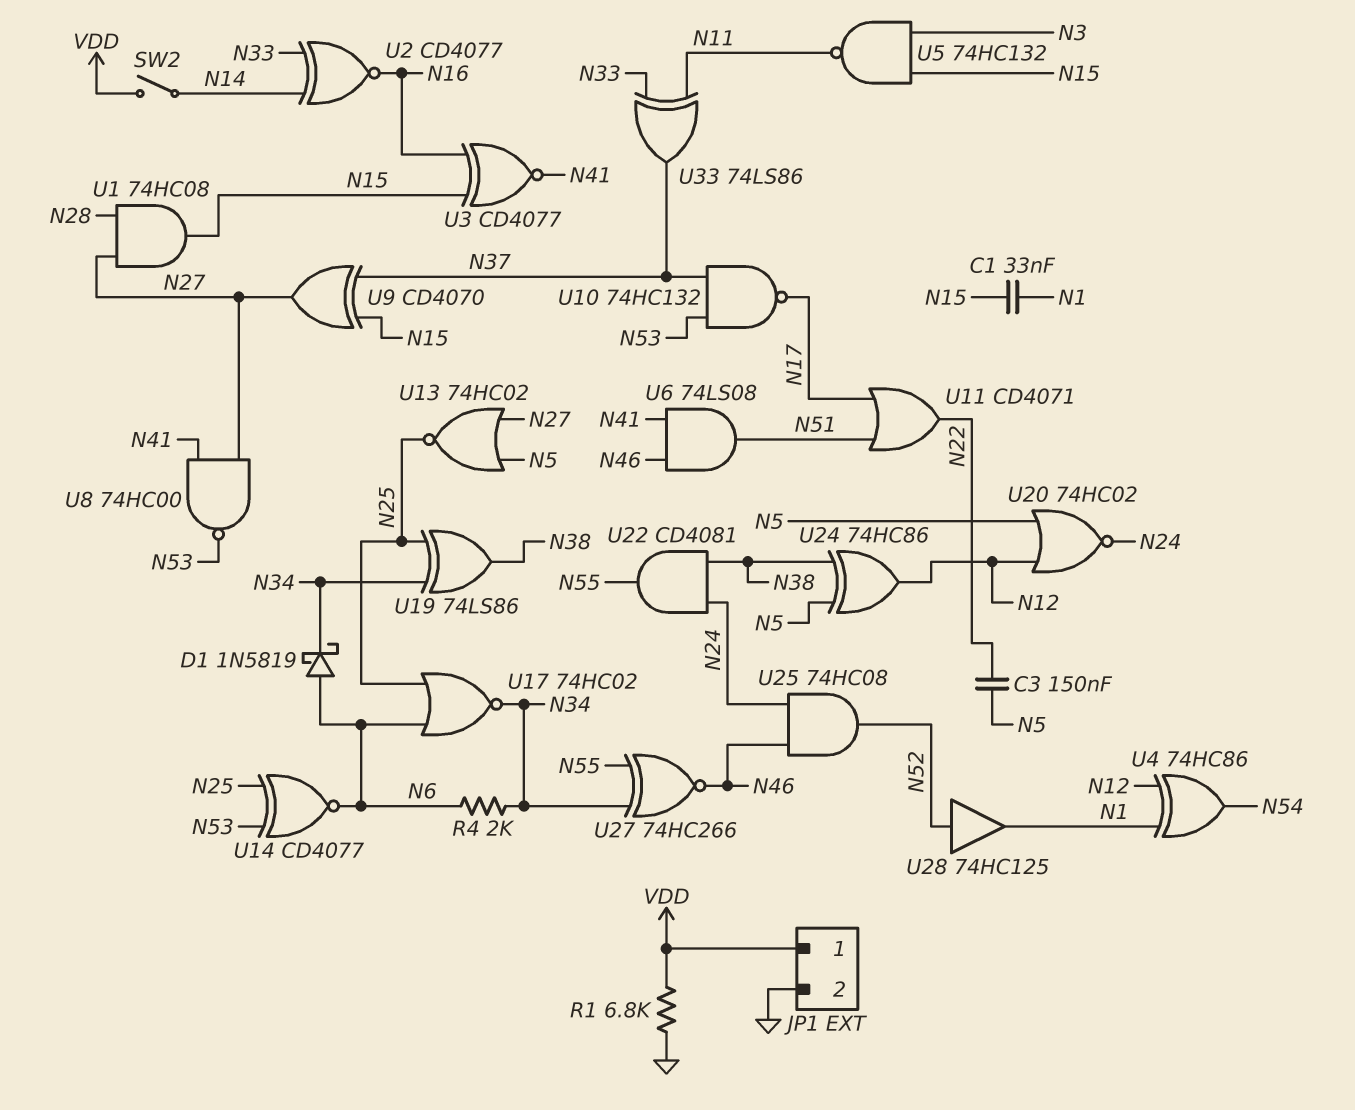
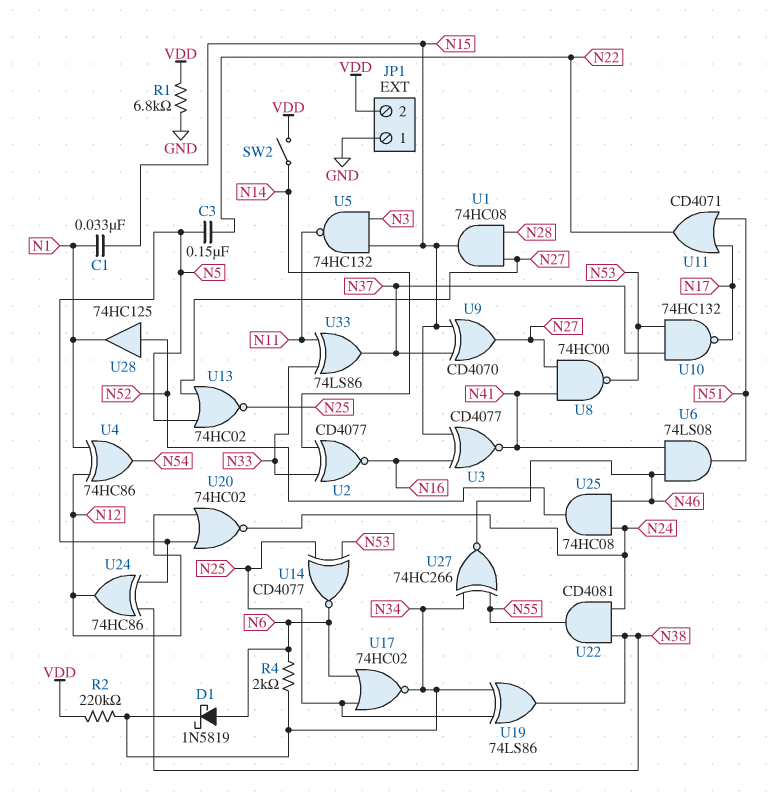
JP1 pin 1: VDD -> GND
JP1 pin 2: GND -> VDD
R2: none -> 220k (N34, VDD)

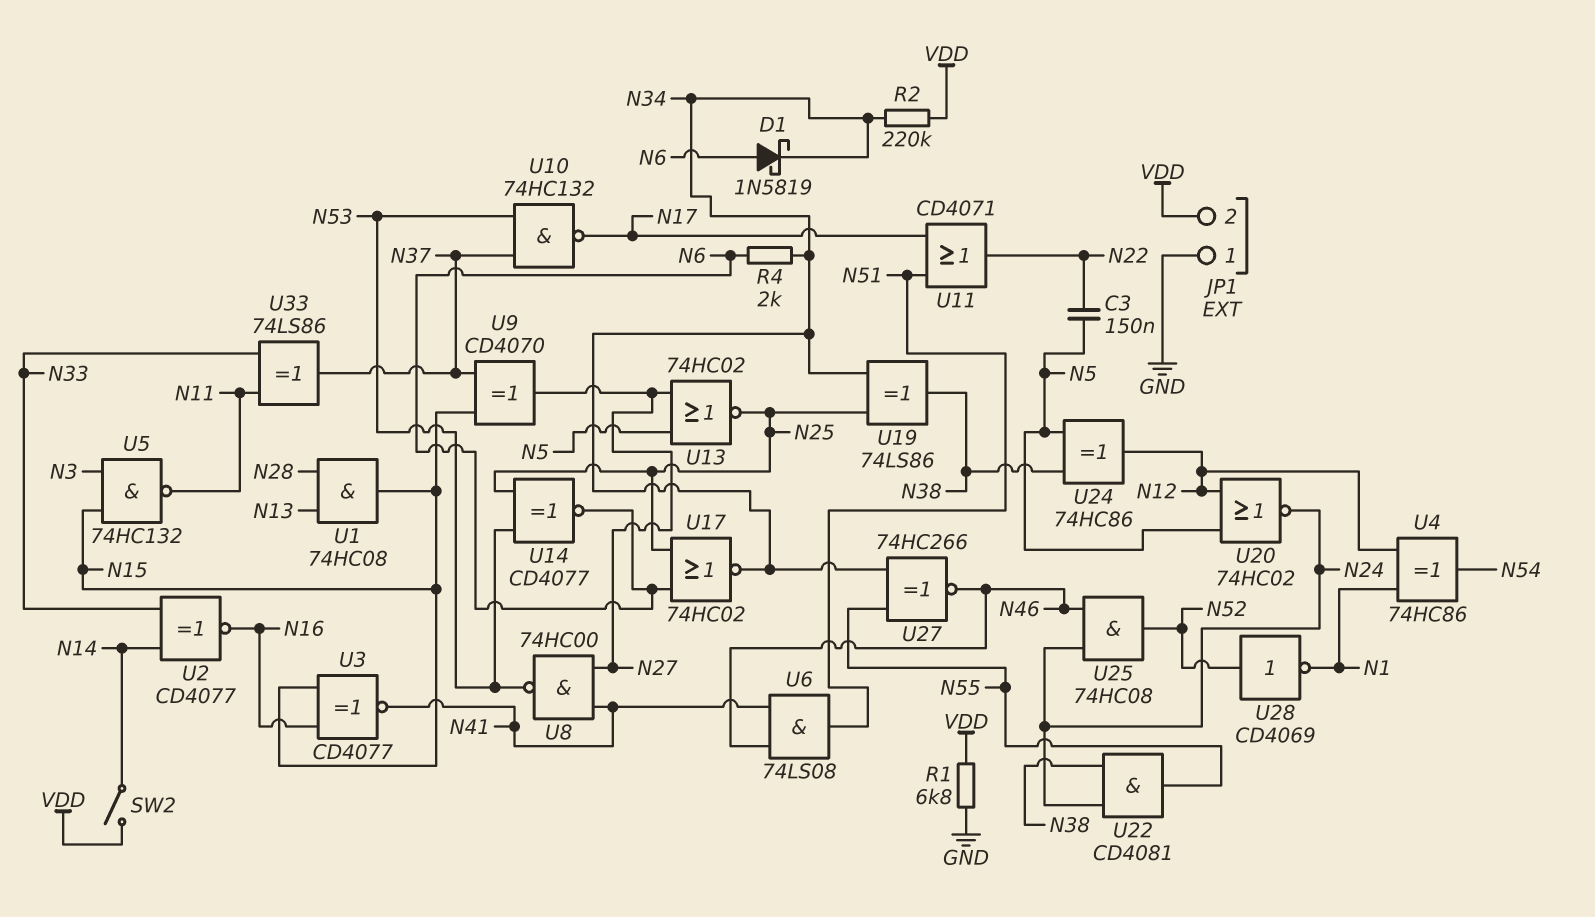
C1: 33nF (N1, N15) -> none
U1: AND 74HC08 (in N27, in N28, out N15) -> AND 74HC08 (in N13, in N28, out N15)
U28: buffer 74HC125 (in N52, out N1) -> NOT CD4069 (in N52, out N1)

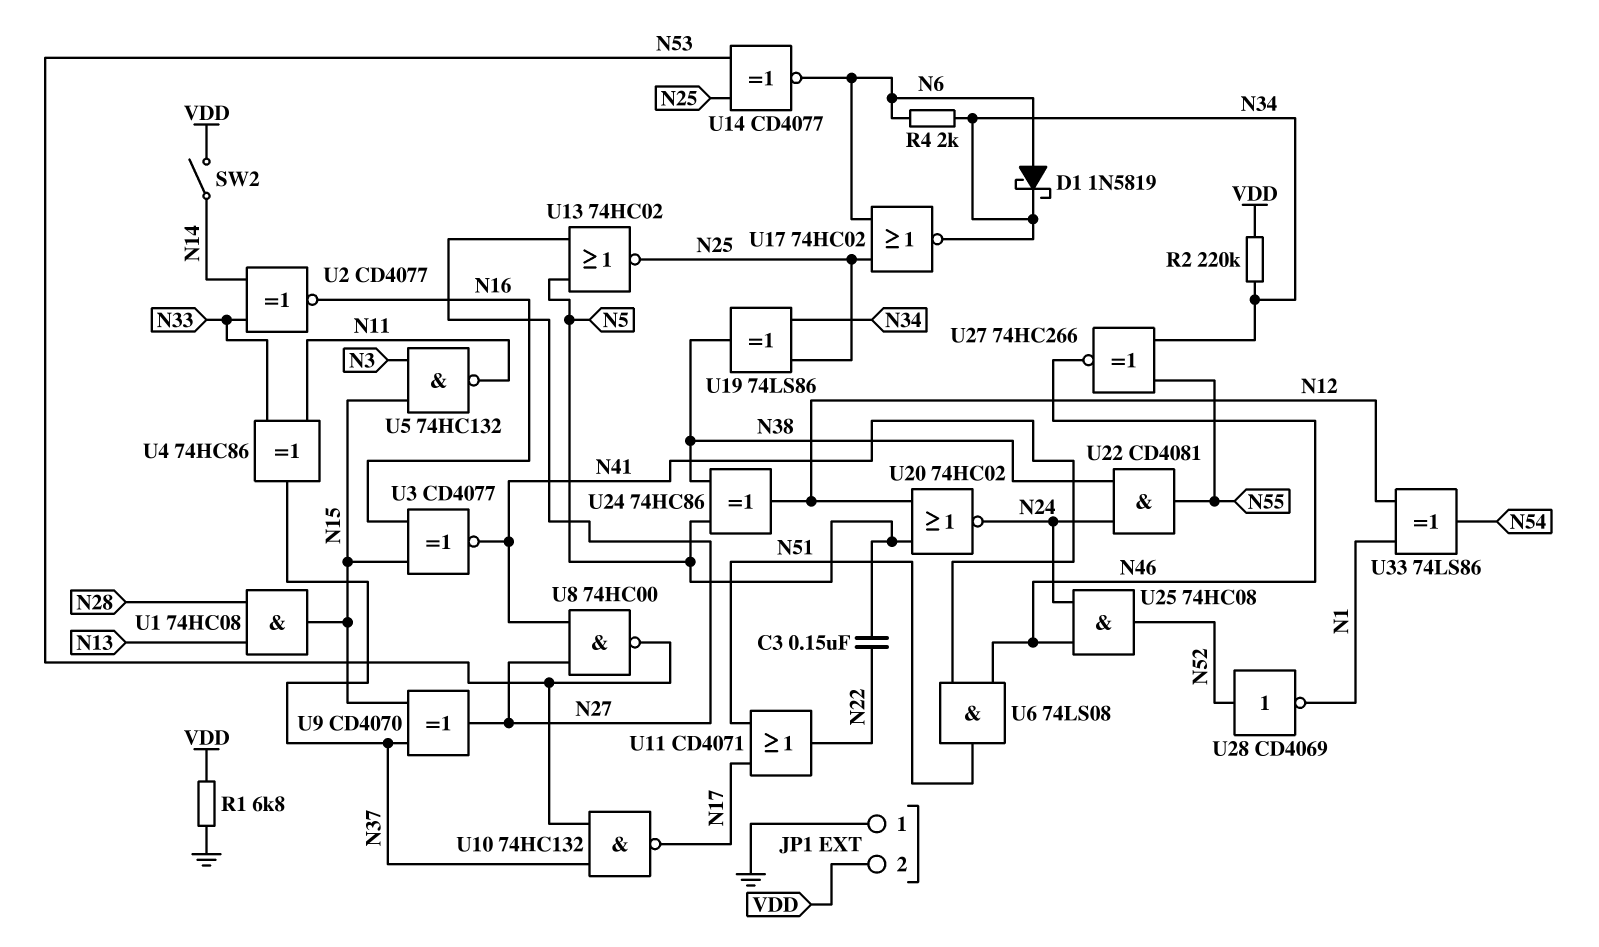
U4: XOR 74HC86 (in N1, in N12, out N54) -> XOR 74HC86 (in N11, in N33, out N37)
U33: XOR 74LS86 (in N11, in N33, out N37) -> XOR 74LS86 (in N1, in N12, out N54)

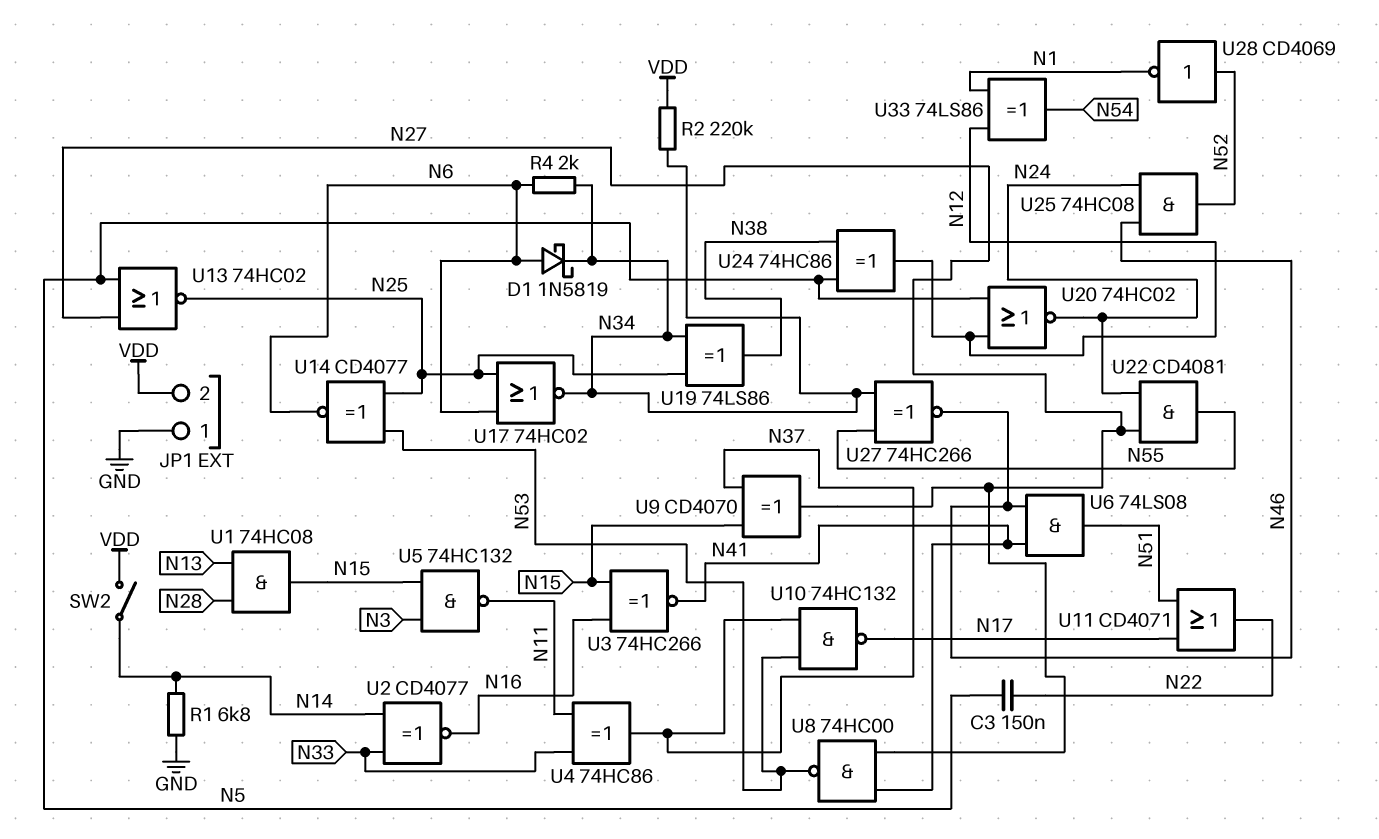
R1: 6.8k (GND, VDD) -> 6.8k (GND, N14)
U3: XNOR CD4077 (in N15, in N16, out N41) -> XNOR 74HC266 (in N15, in N16, out N41)
U22: AND CD4081 (in N24, in N38, out N55) -> AND CD4081 (in N24, in N27, out N55)

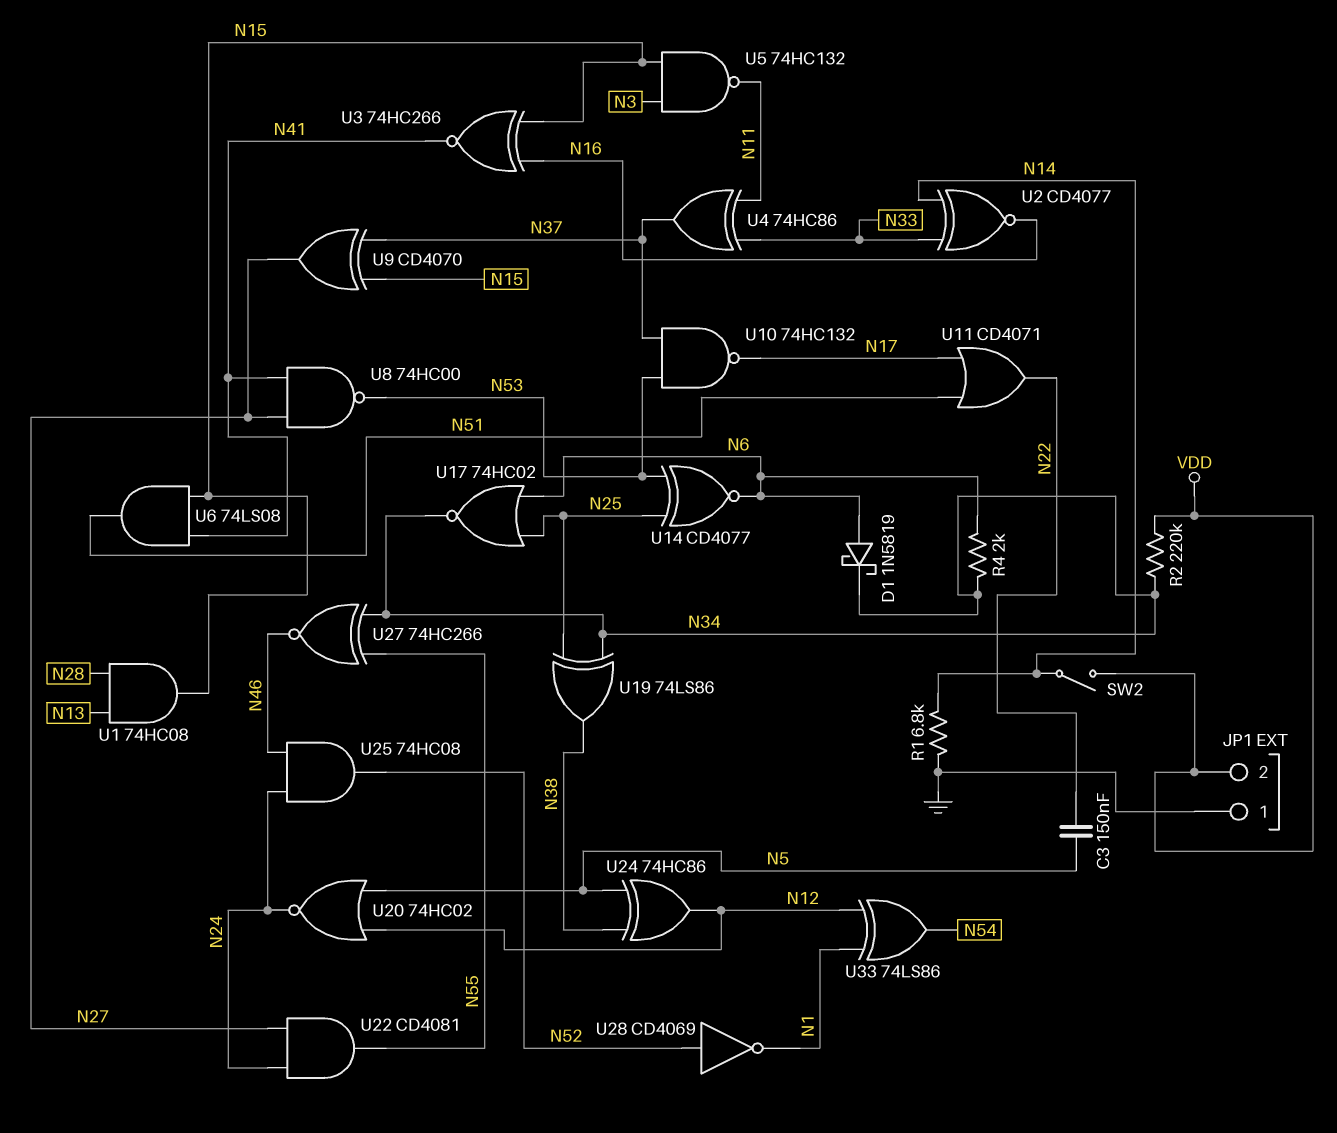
U6: AND 74LS08 (in N41, in N46, out N51) -> AND 74LS08 (in N15, in N41, out N51)
U13: NOR 74HC02 (in N5, in N27, out N25) -> none

